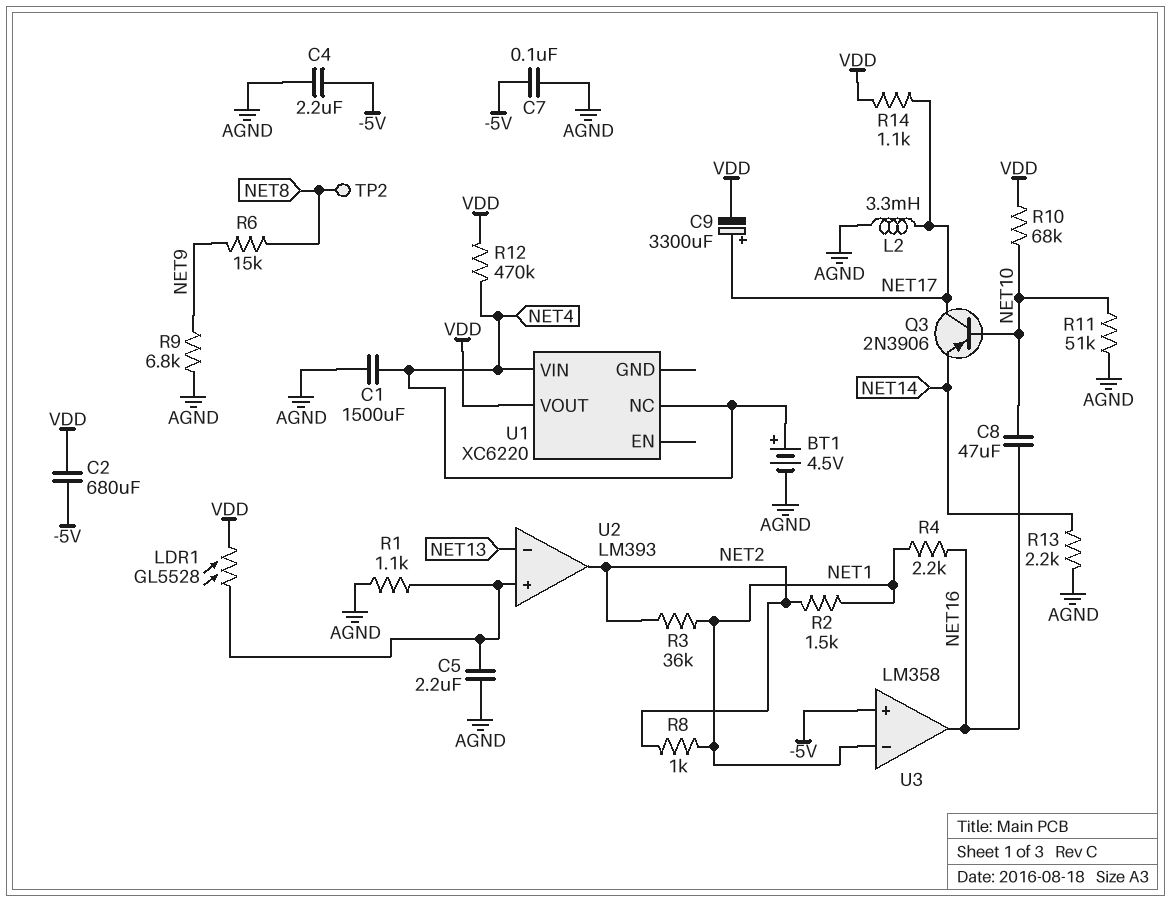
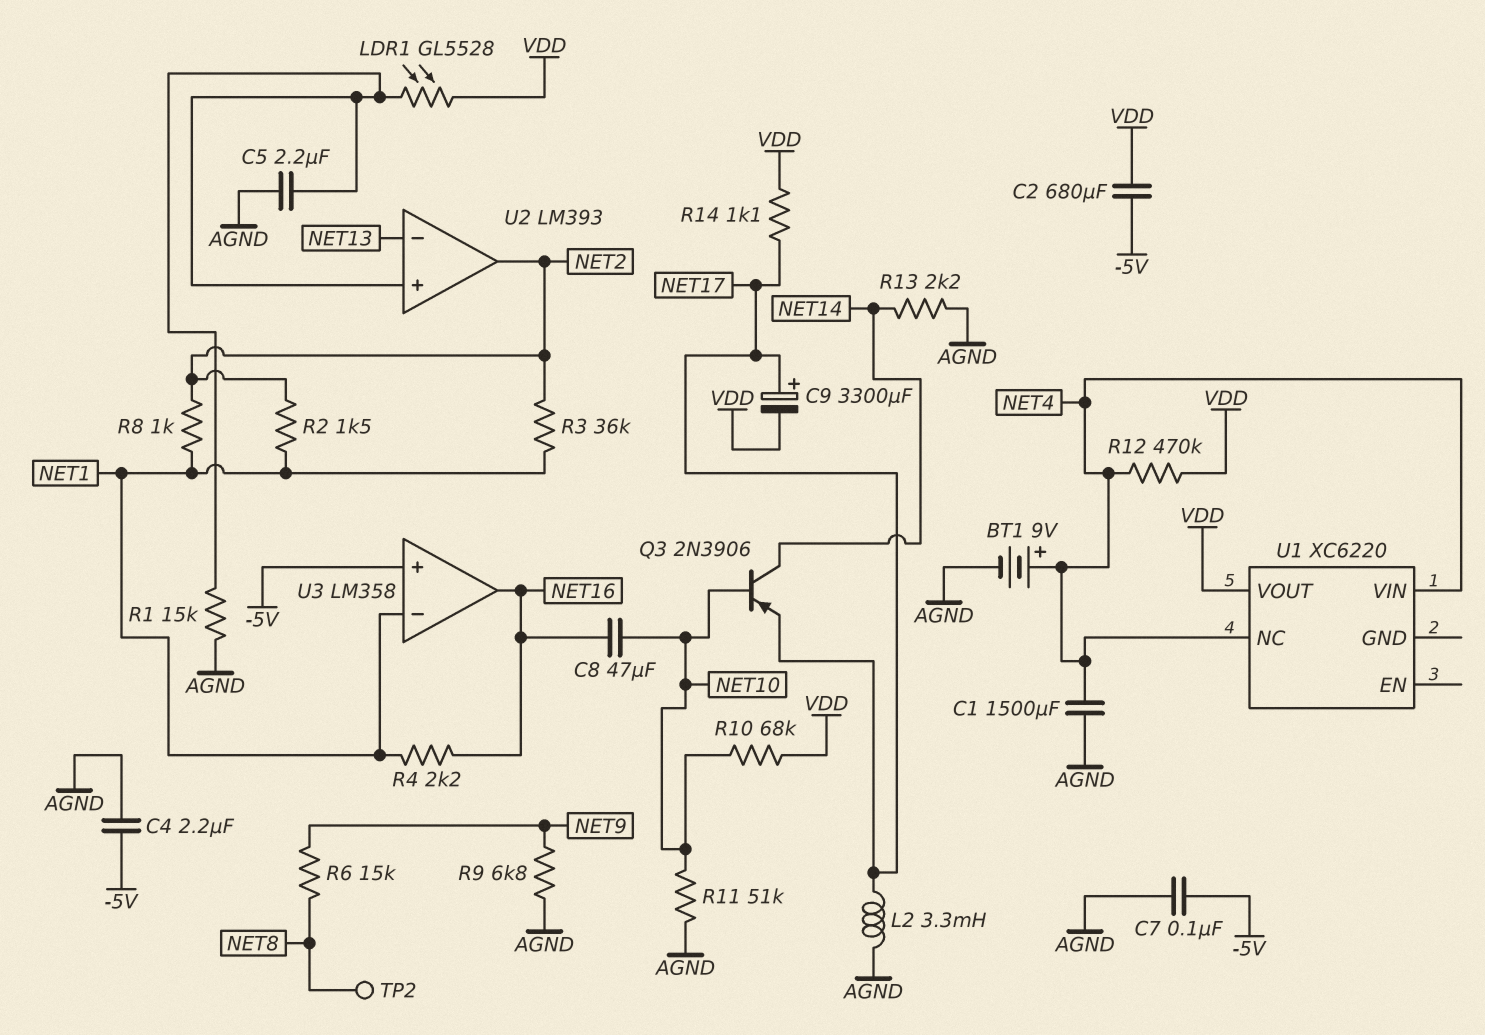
BT1: 4.5V (plus NET4, minus AGND) -> 9V (plus NET4, minus AGND)
Q3: PNP 2N3906 (B NET10, C NET17, E NET14) -> PNP 2N3906 (B NET10, C NET14, E NET17)
R1: 1.1k (AGND, U2/in+) -> 15k (AGND, U2/in+)

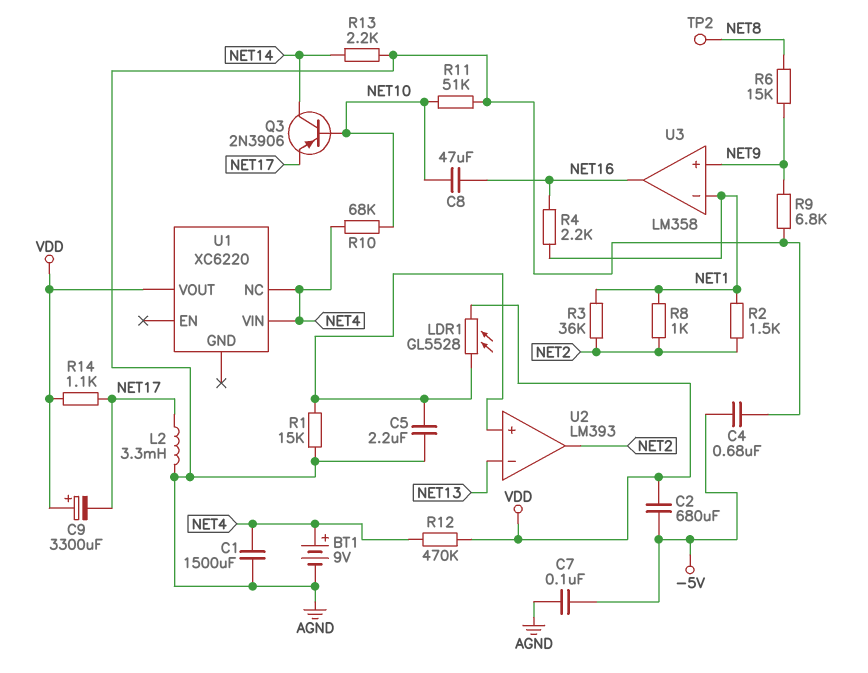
C4: 2.2uF (-5V, AGND) -> 680nF (-5V, AGND)
C9: 3300uF (plus NET17, minus VDD) -> 3300uF (plus VDD, minus NET17)
R10: 68k (NET10, VDD) -> 68k (NET4, NET10)
U3 pin in+: -5V -> NET9

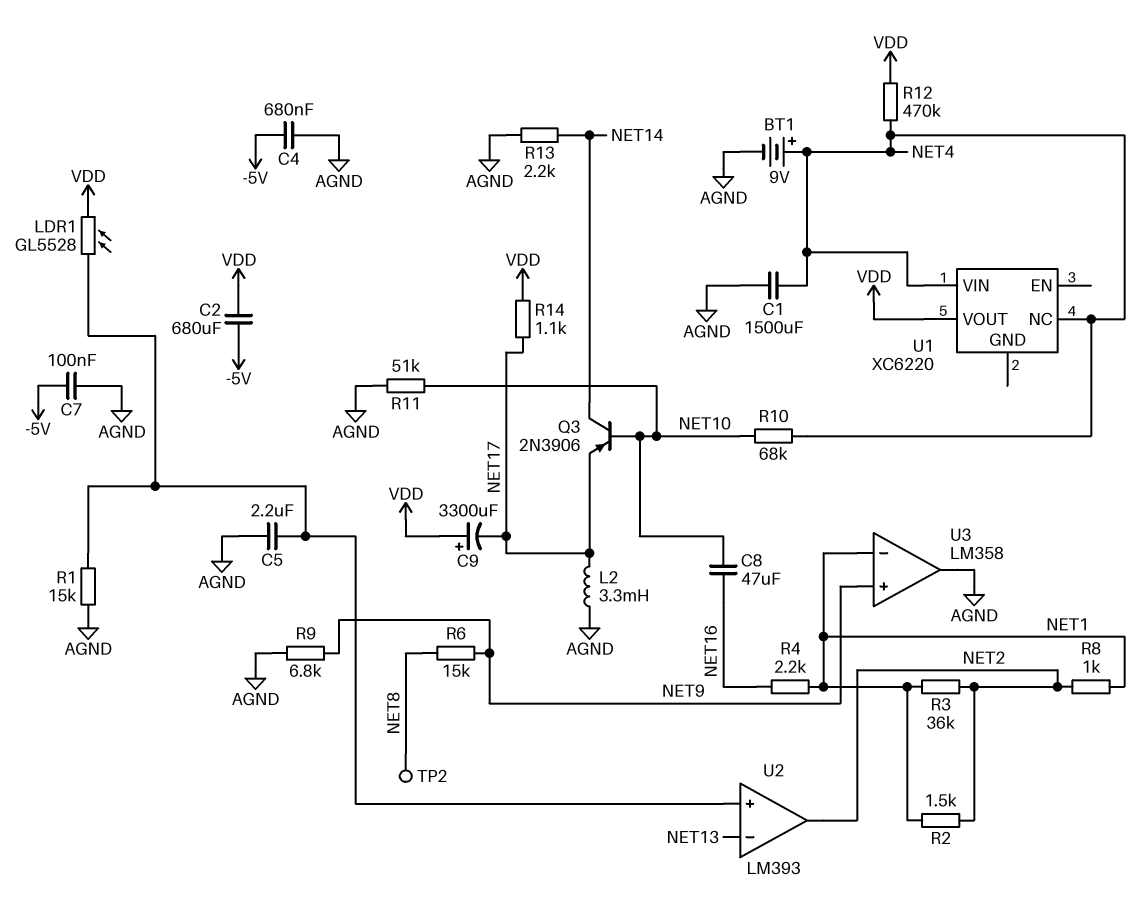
U3 pin out: NET16 -> AGND

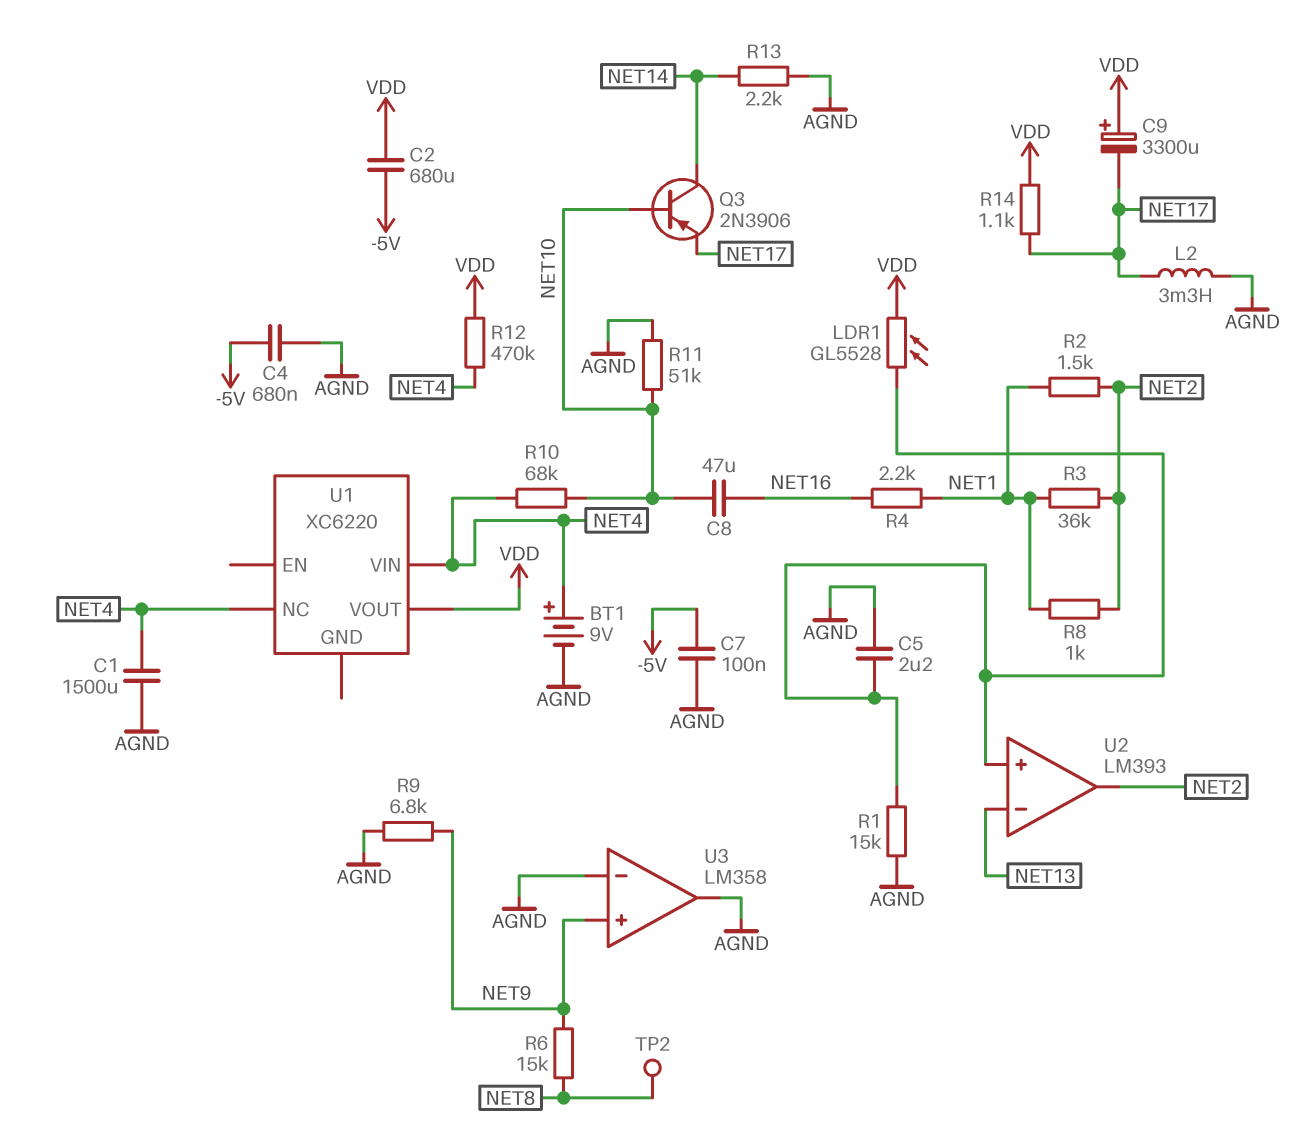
U3 pin in-: NET1 -> AGND

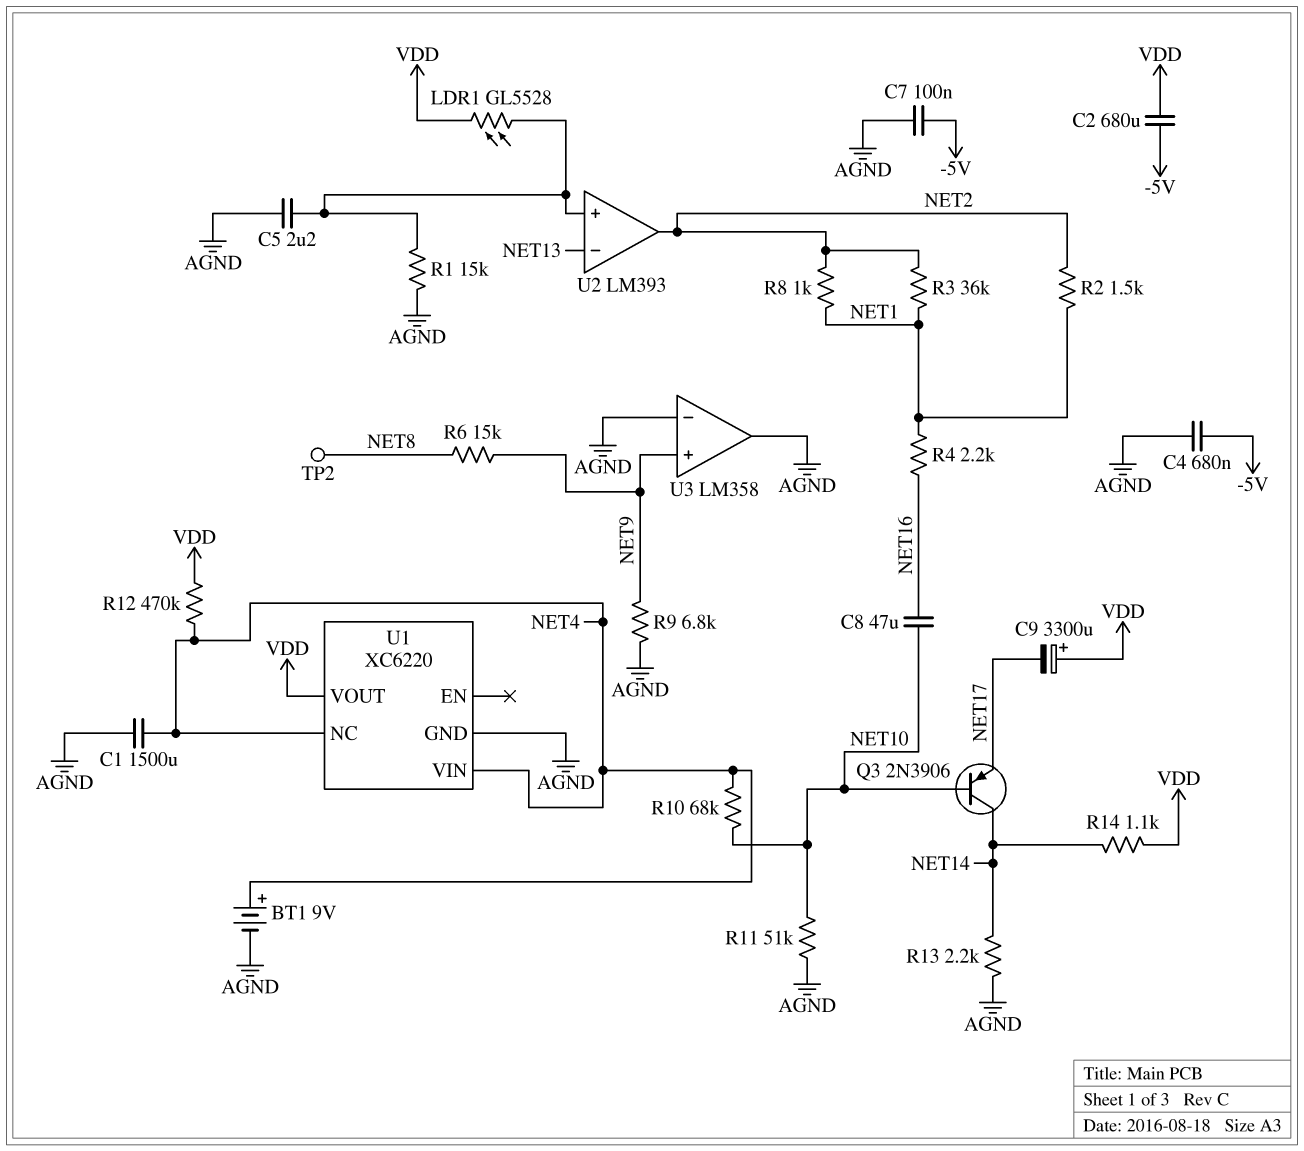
L2: 3.3mH (AGND, NET17) -> none
R14: 1.1k (NET17, VDD) -> 1.1k (NET14, VDD)
U1 pin GND: none -> AGND

